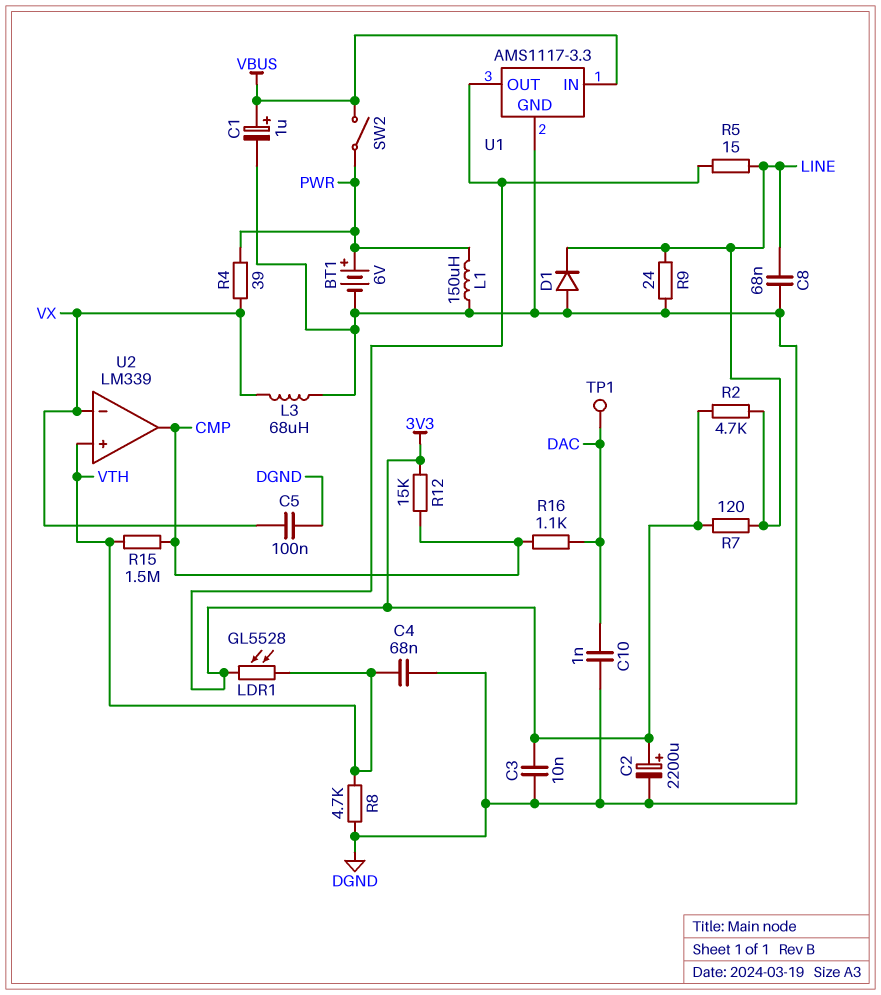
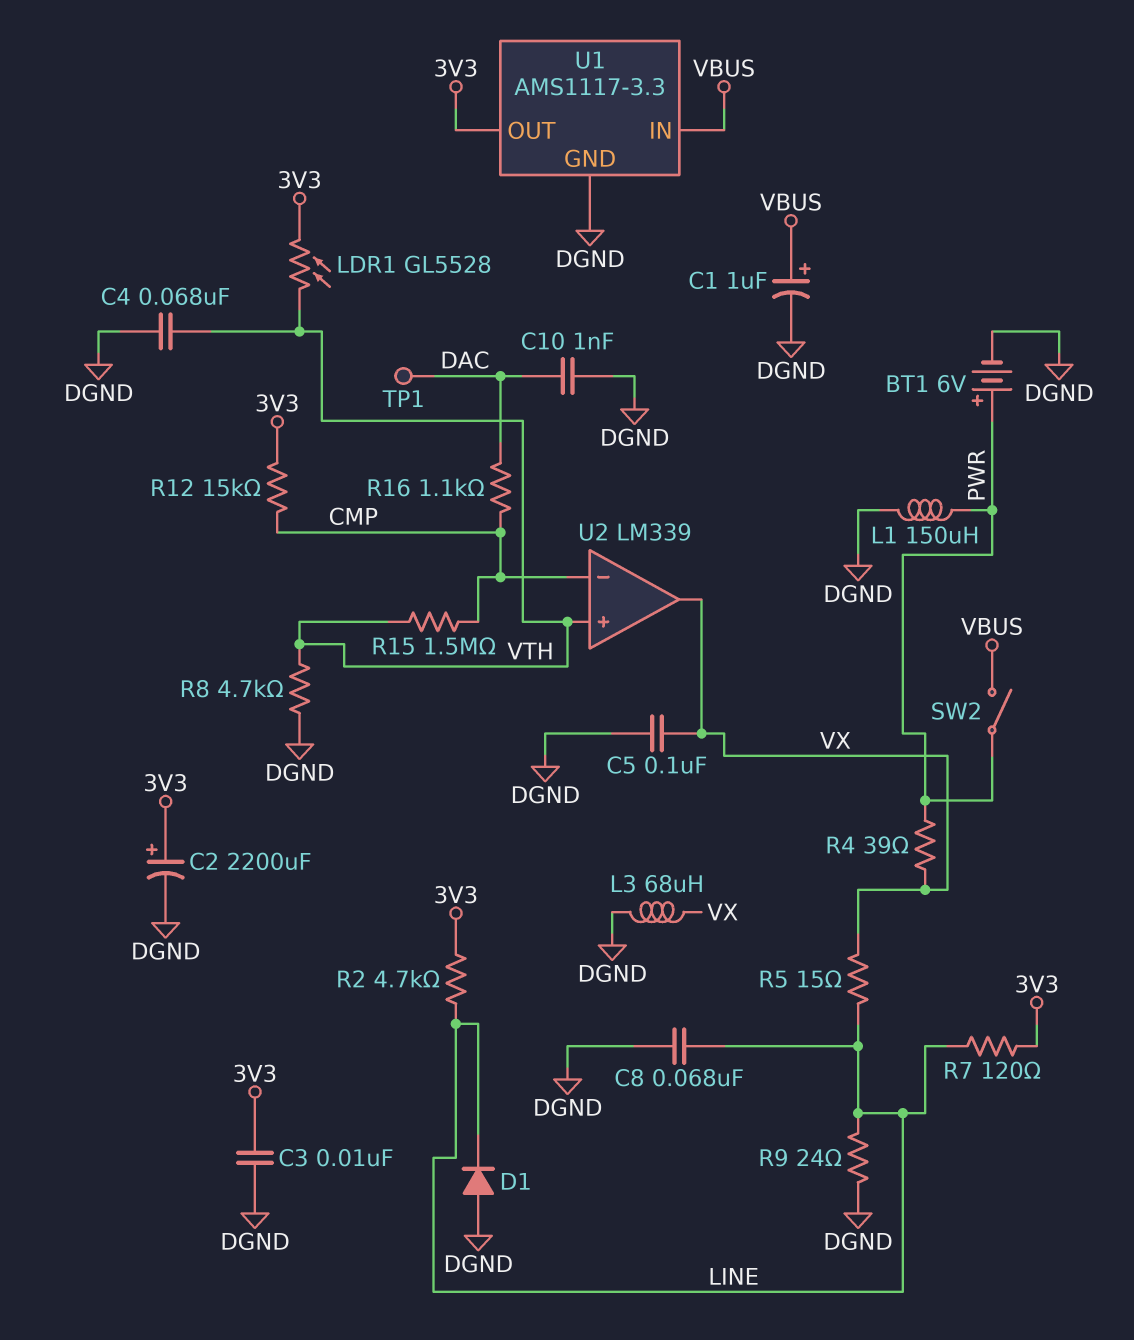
R5: 15 (3V3, LINE) -> 15 (LINE, VX)
U2 pin in-: VX -> CMP
U2 pin out: CMP -> VX

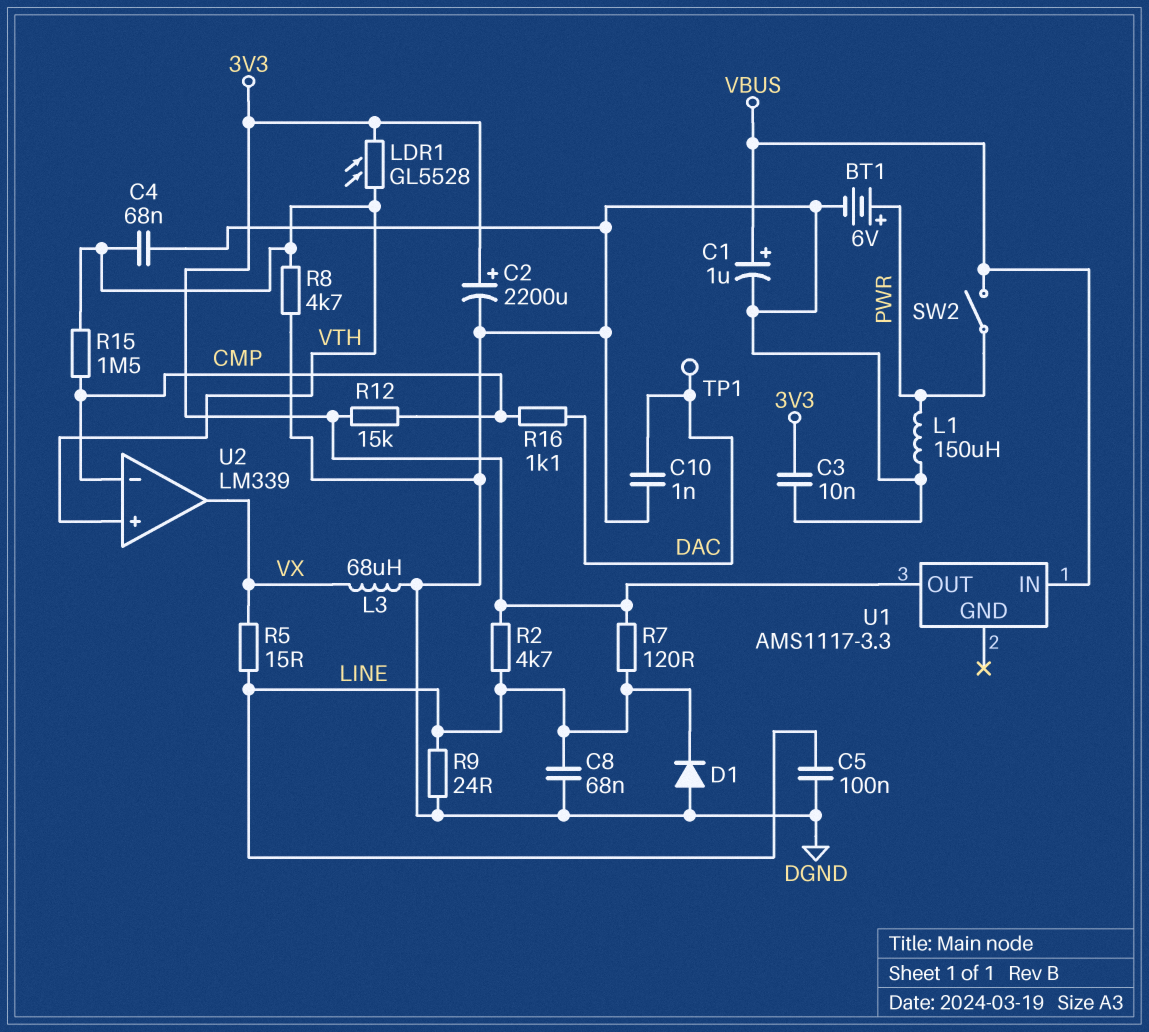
C5: 100nF (DGND, VX) -> 100nF (DGND, LINE)
R4: 39 (PWR, VX) -> none
U1 pin GND: DGND -> none

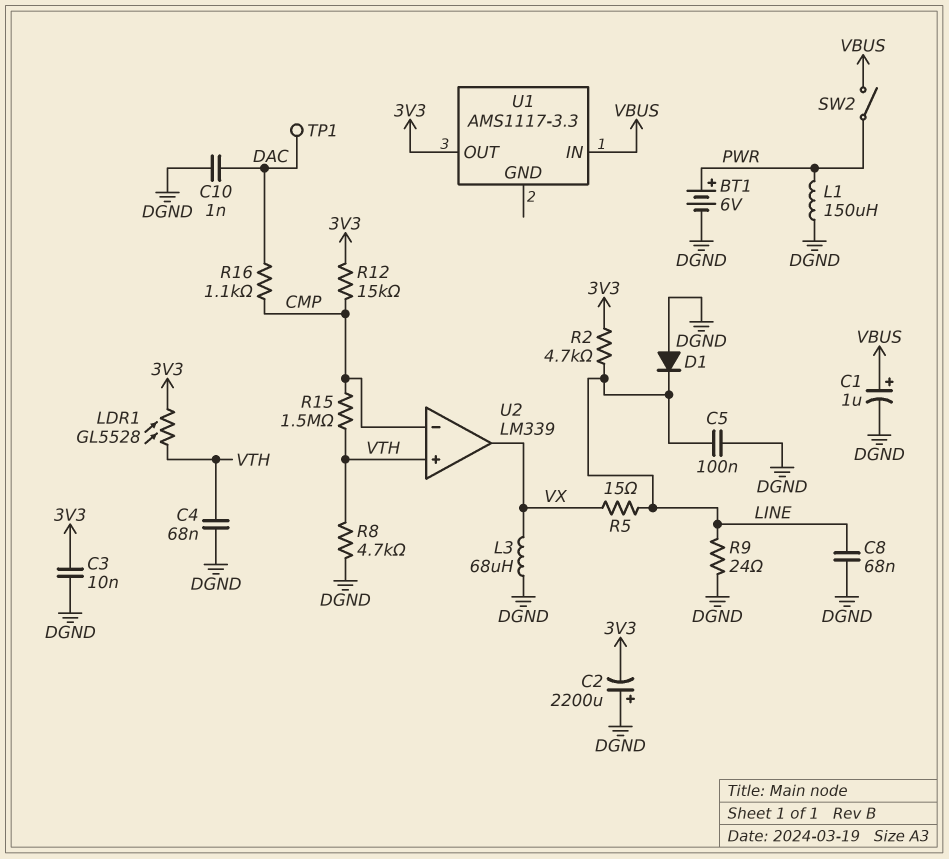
C2: 2200uF (plus 3V3, minus DGND) -> 2200uF (plus DGND, minus 3V3)
R7: 120 (3V3, LINE) -> none

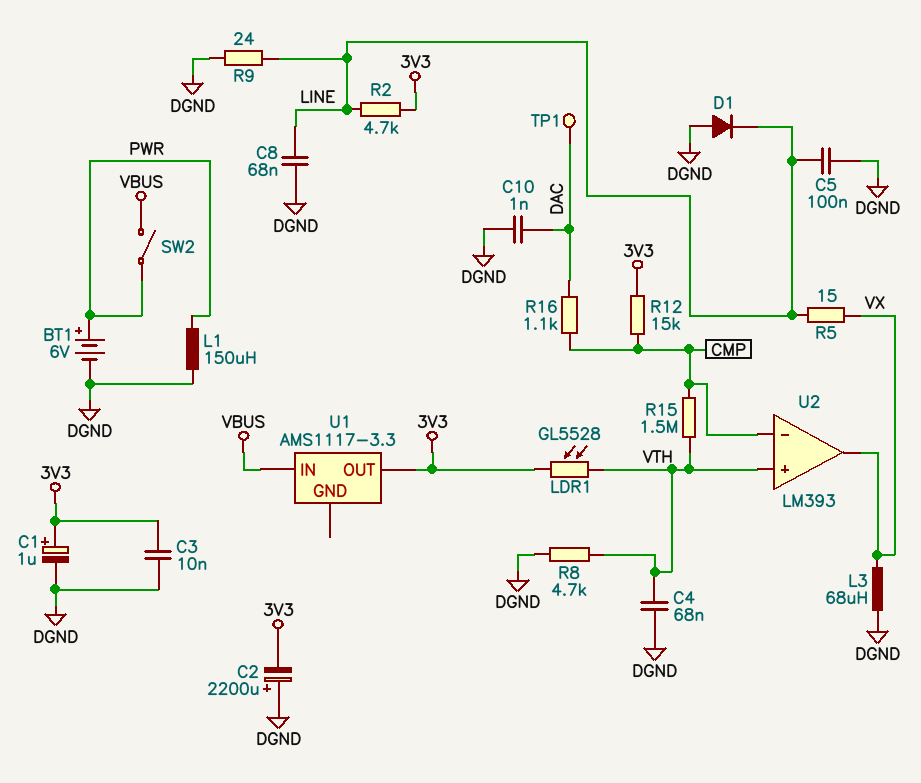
C1: 1uF (plus VBUS, minus DGND) -> 1uF (plus 3V3, minus DGND)
U2: LM339 -> LM393

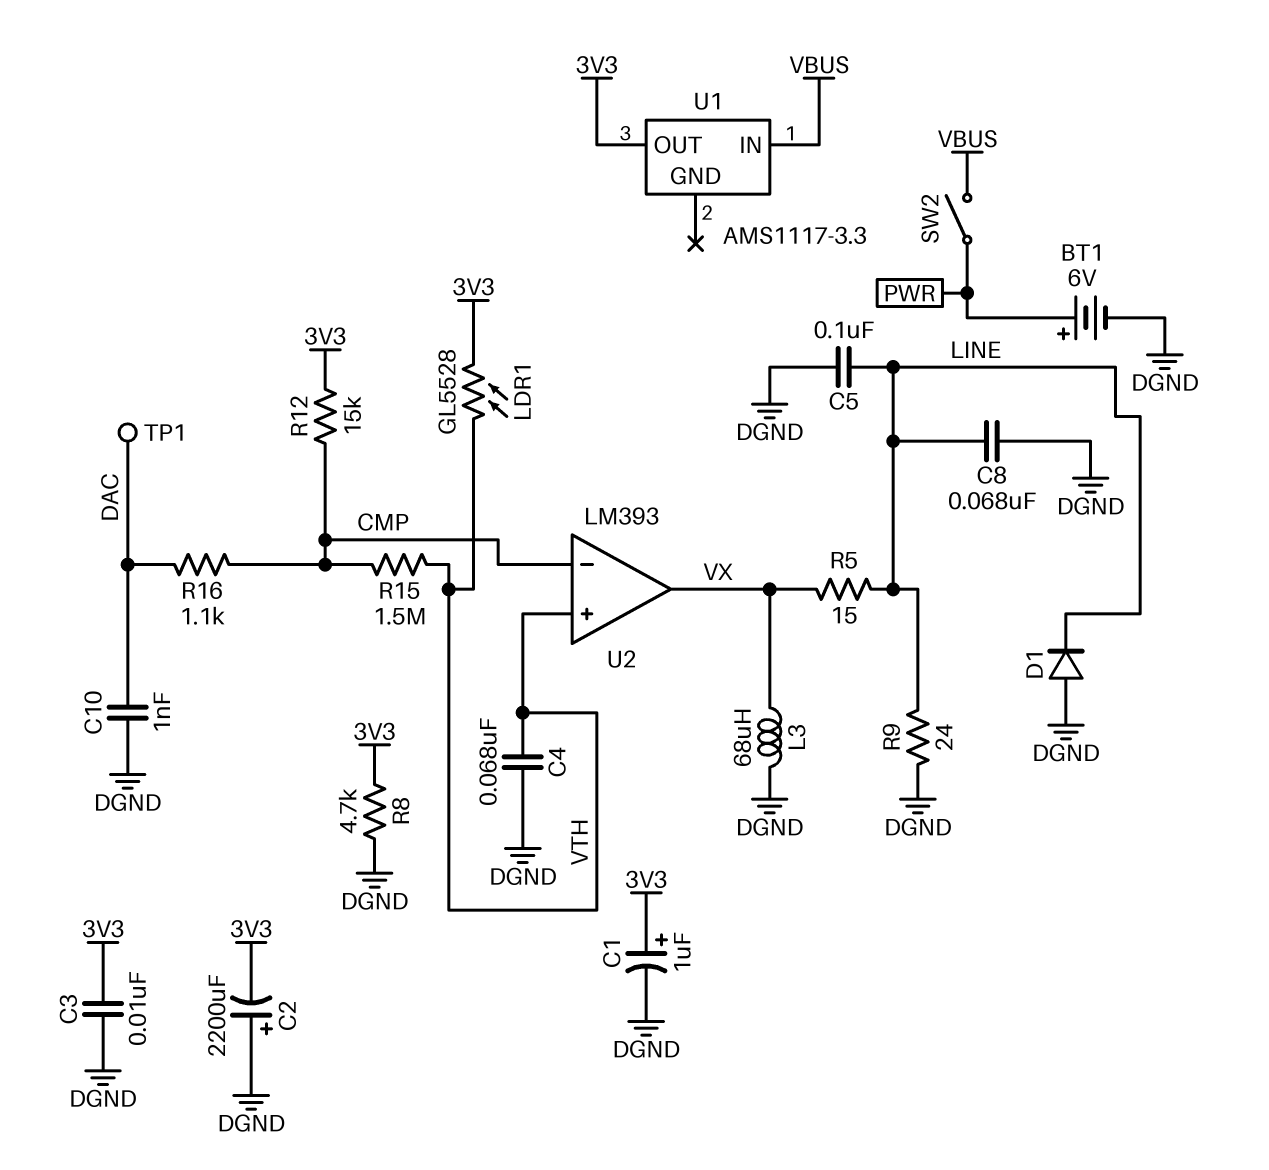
L1: 150uH (DGND, PWR) -> none
R2: 4.7k (3V3, LINE) -> none
R8: 4.7k (DGND, VTH) -> 4.7k (3V3, DGND)

